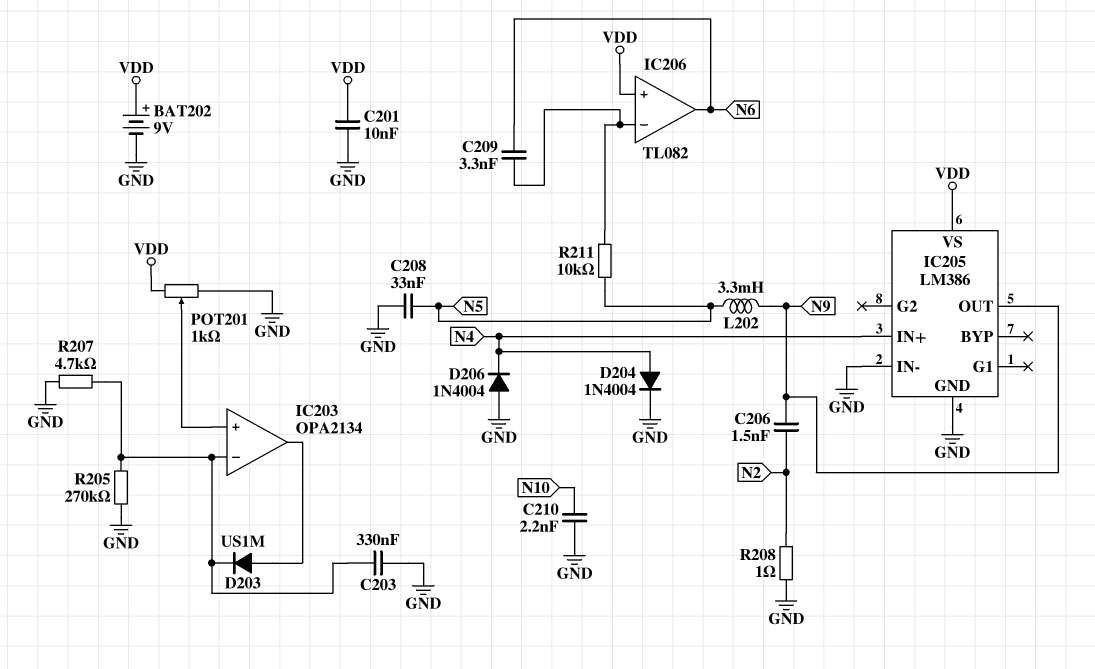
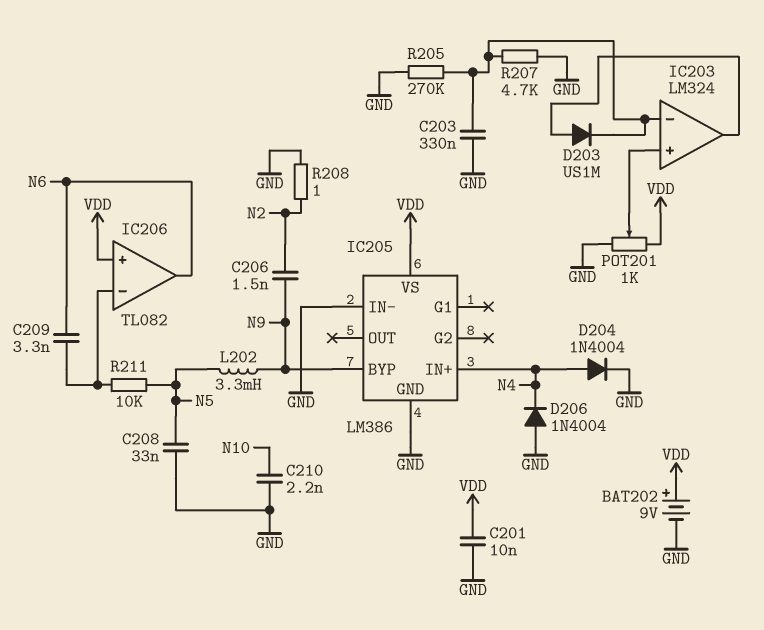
IC203: OPA2134 -> LM324
IC205 pin BYP: none -> N9
IC205 pin OUT: N9 -> none

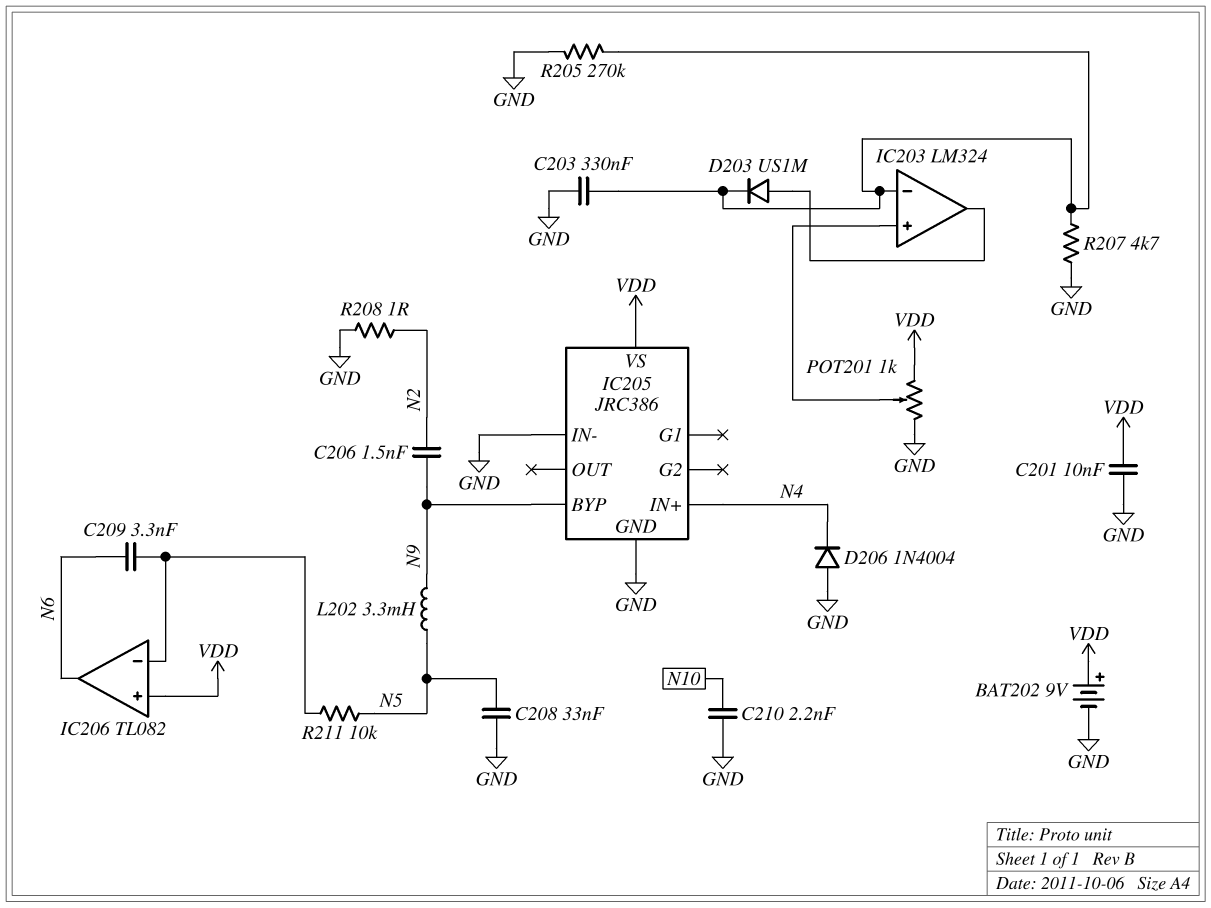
D204: diode 1N4004 (A N4, K GND) -> none
IC205: LM386 -> JRC386

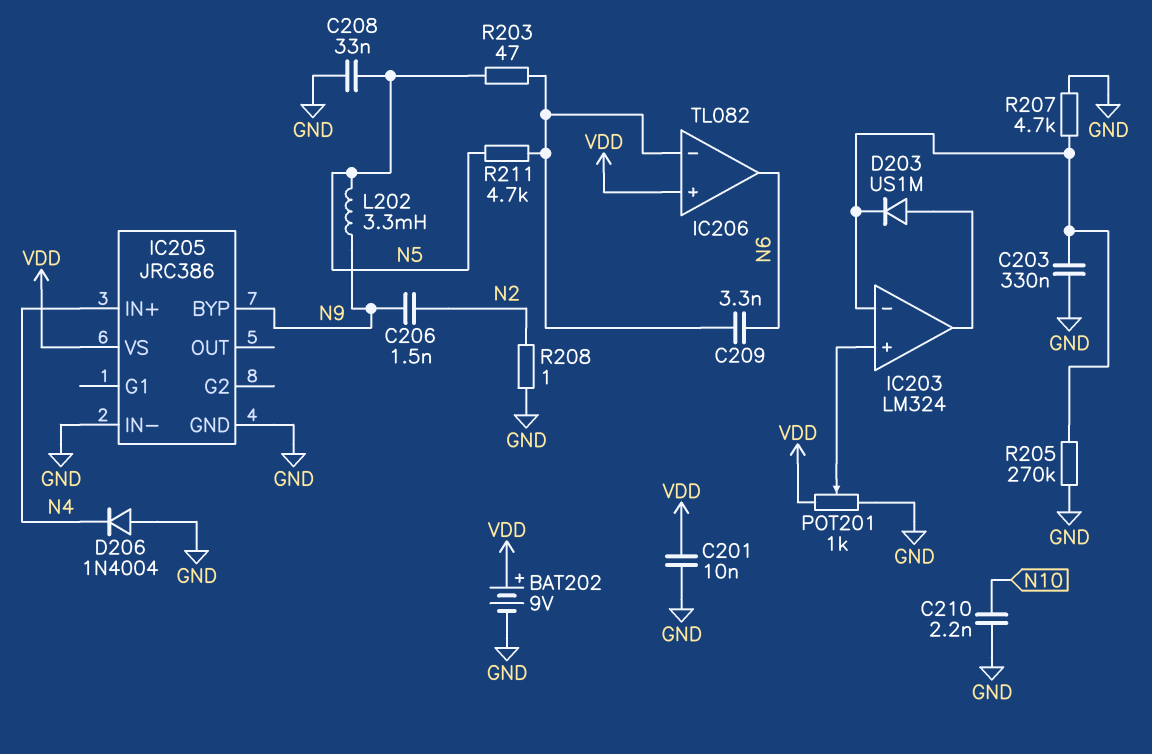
R203: none -> 47 (IC206/in-, N5)
R211: 10k (IC206/in-, N5) -> 4.7k (IC206/in-, N5)

